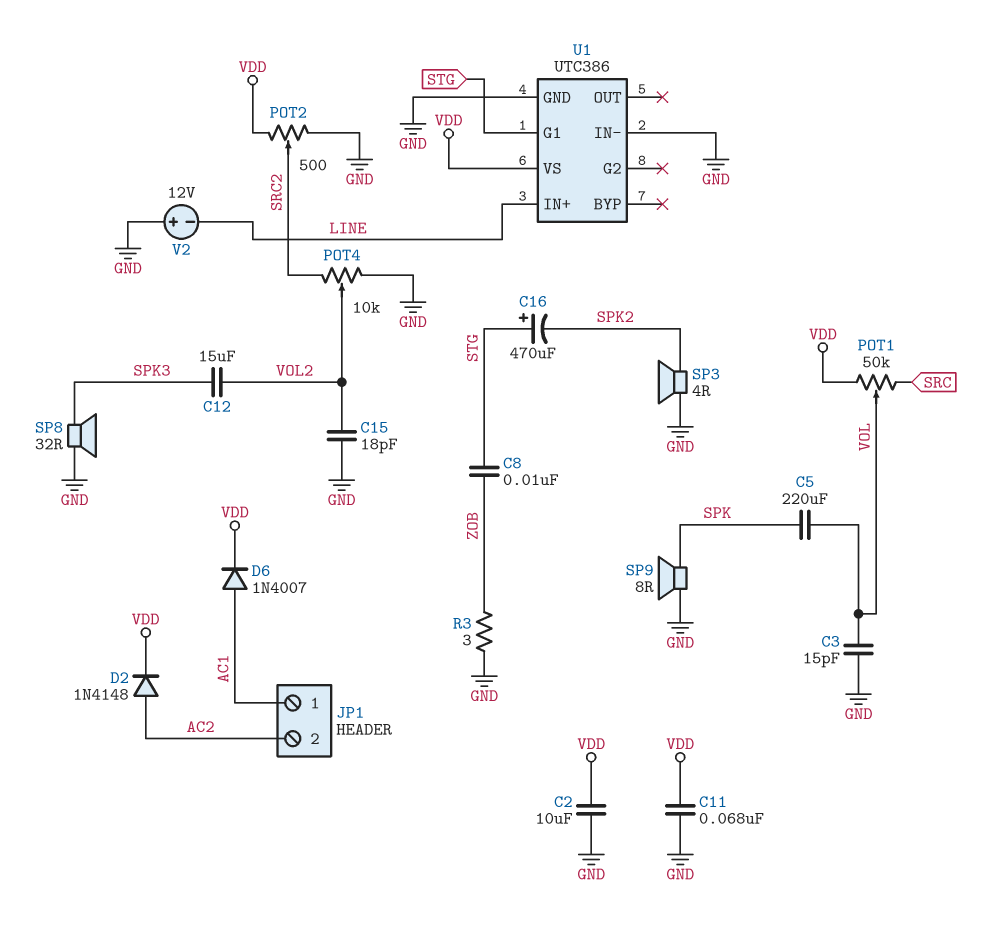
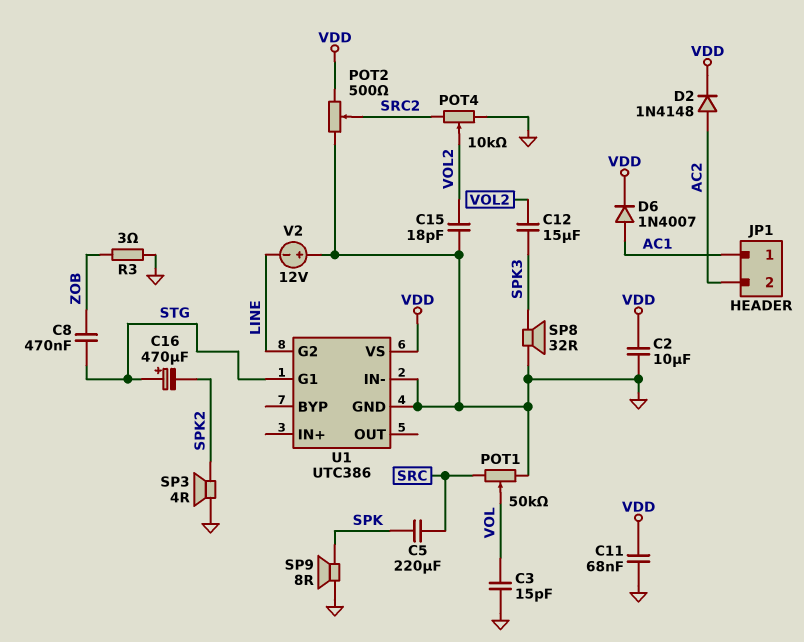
C5: 220uF (SPK, VOL) -> 220uF (SPK, SRC)
C8: 10nF (STG, ZOB) -> 470nF (STG, ZOB)
POT1: 50k (SRC, VDD, wiper VOL) -> 50k (GND, SRC, wiper VOL)
U1 pin G2: none -> LINE
U1 pin IN+: LINE -> none

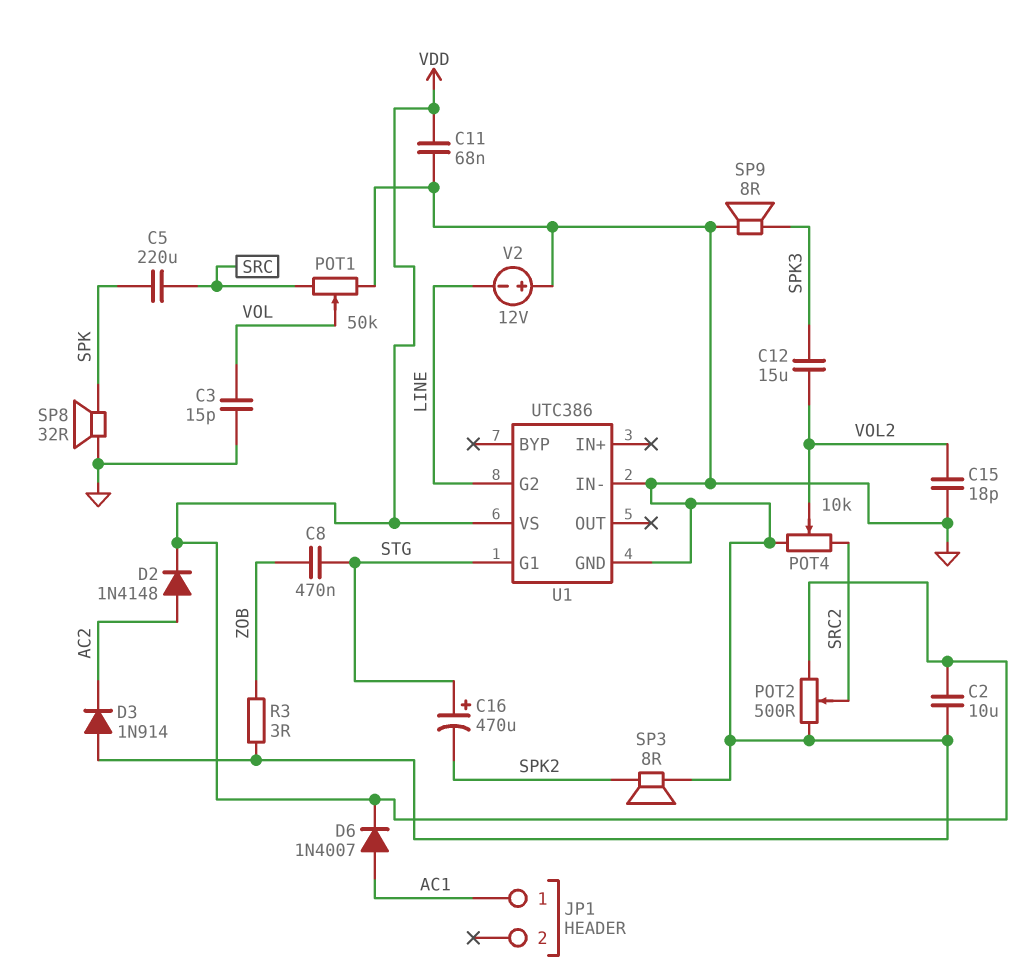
D3: none -> diode 1N914 (A GND, K AC2)
JP1 pin 2: AC2 -> none
SP3: speaker 4R (GND, SPK2) -> speaker 8R (GND, SPK2)
SP8: speaker 32R (GND, SPK3) -> speaker 32R (GND, SPK)
SP9: speaker 8R (GND, SPK) -> speaker 8R (GND, SPK3)

